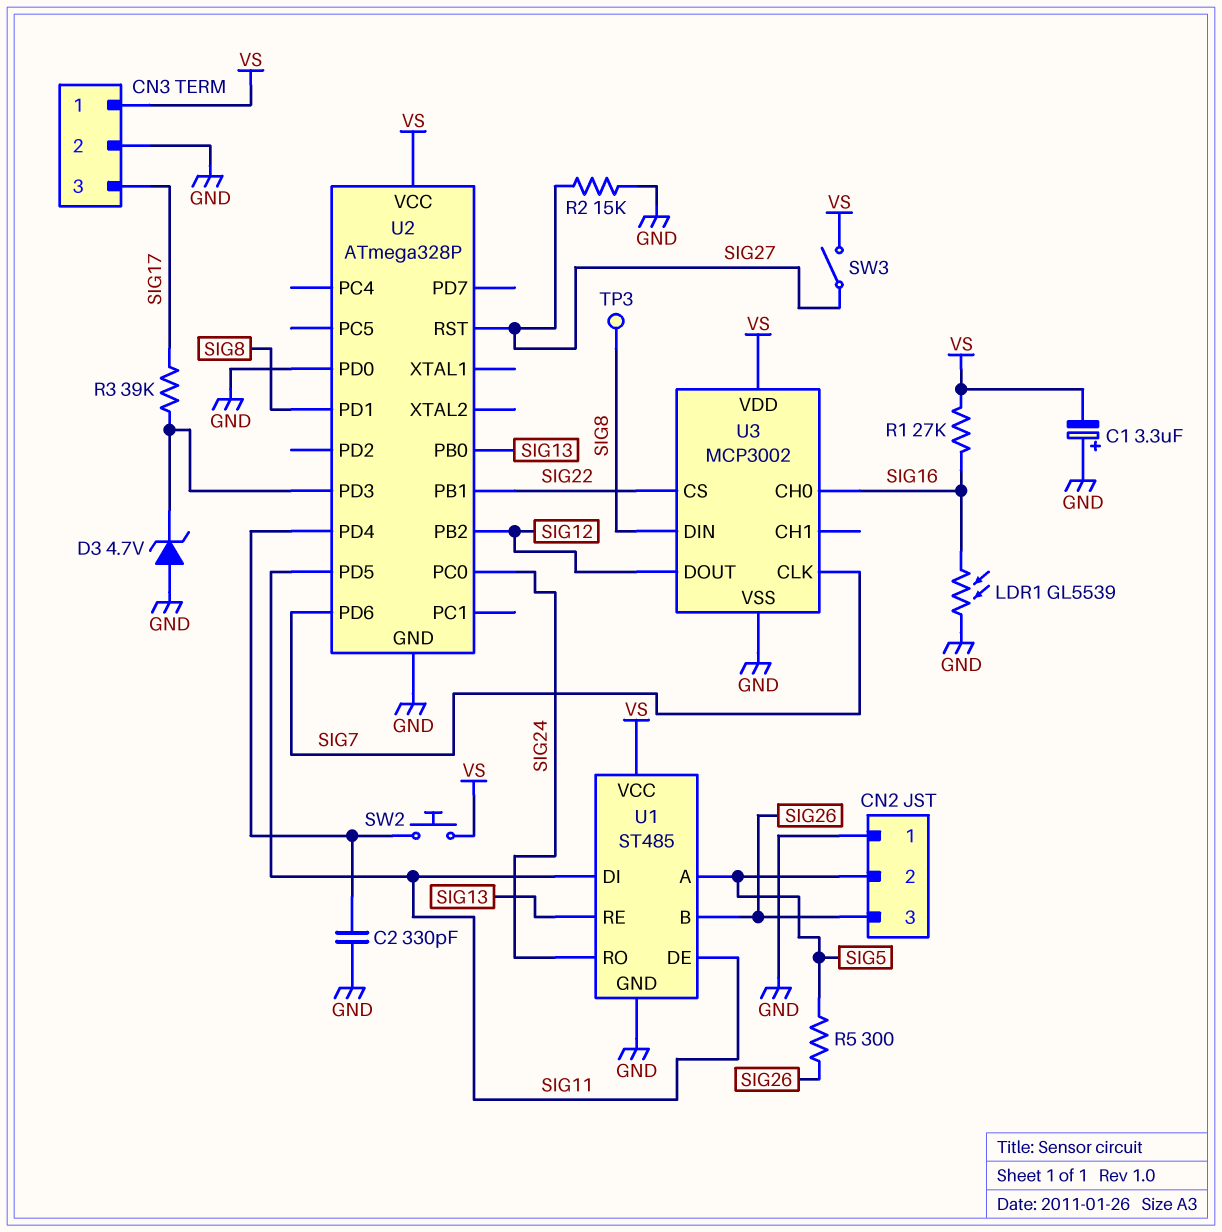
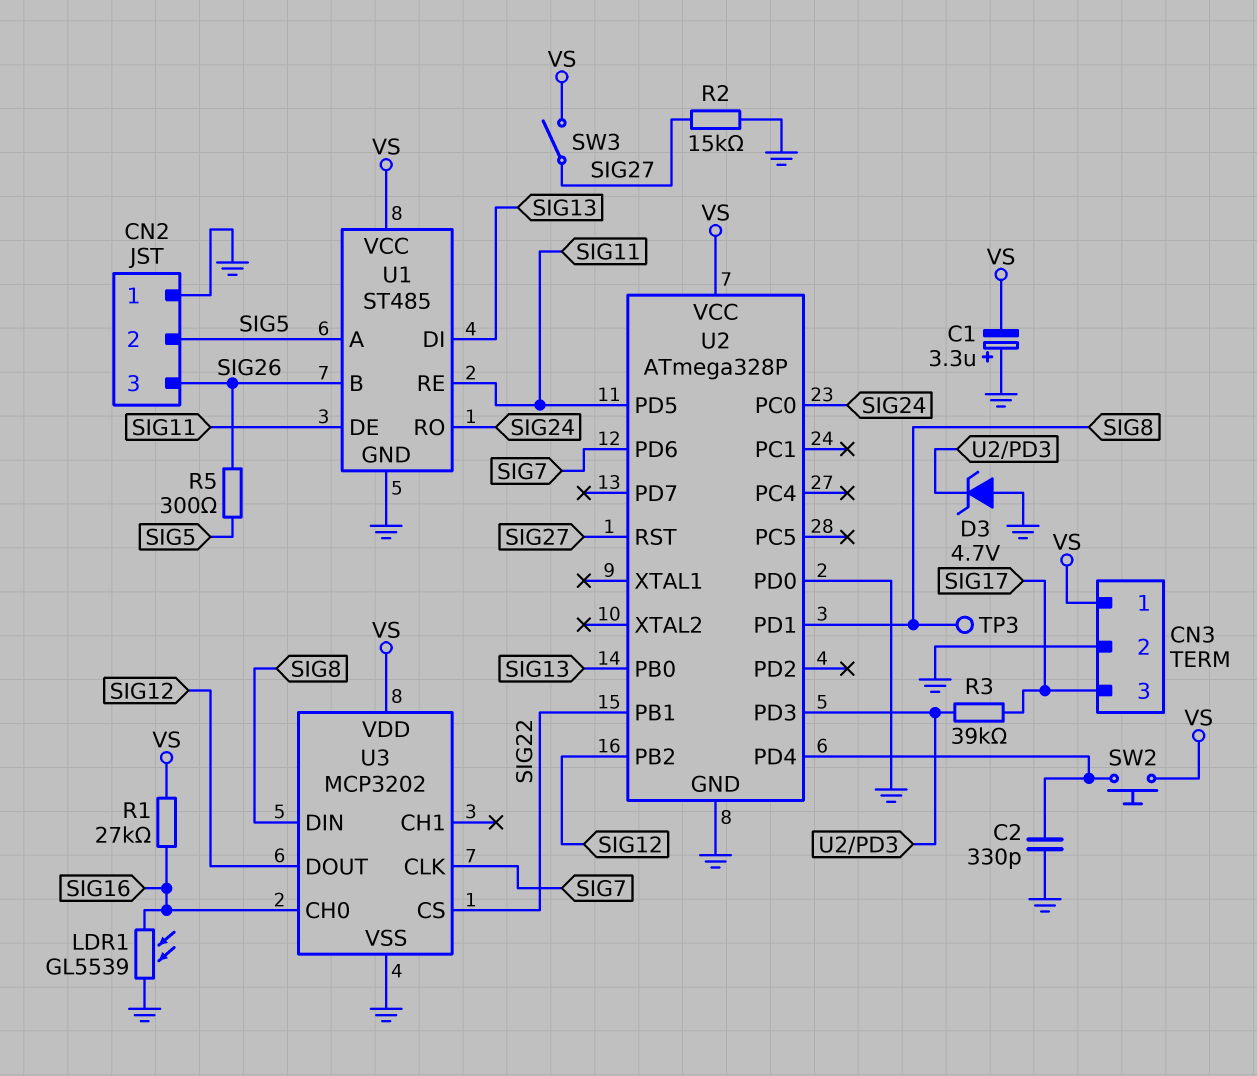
U1 pin DI: SIG11 -> SIG13
U1 pin RE: SIG13 -> SIG11
U3: MCP3002 -> MCP3202

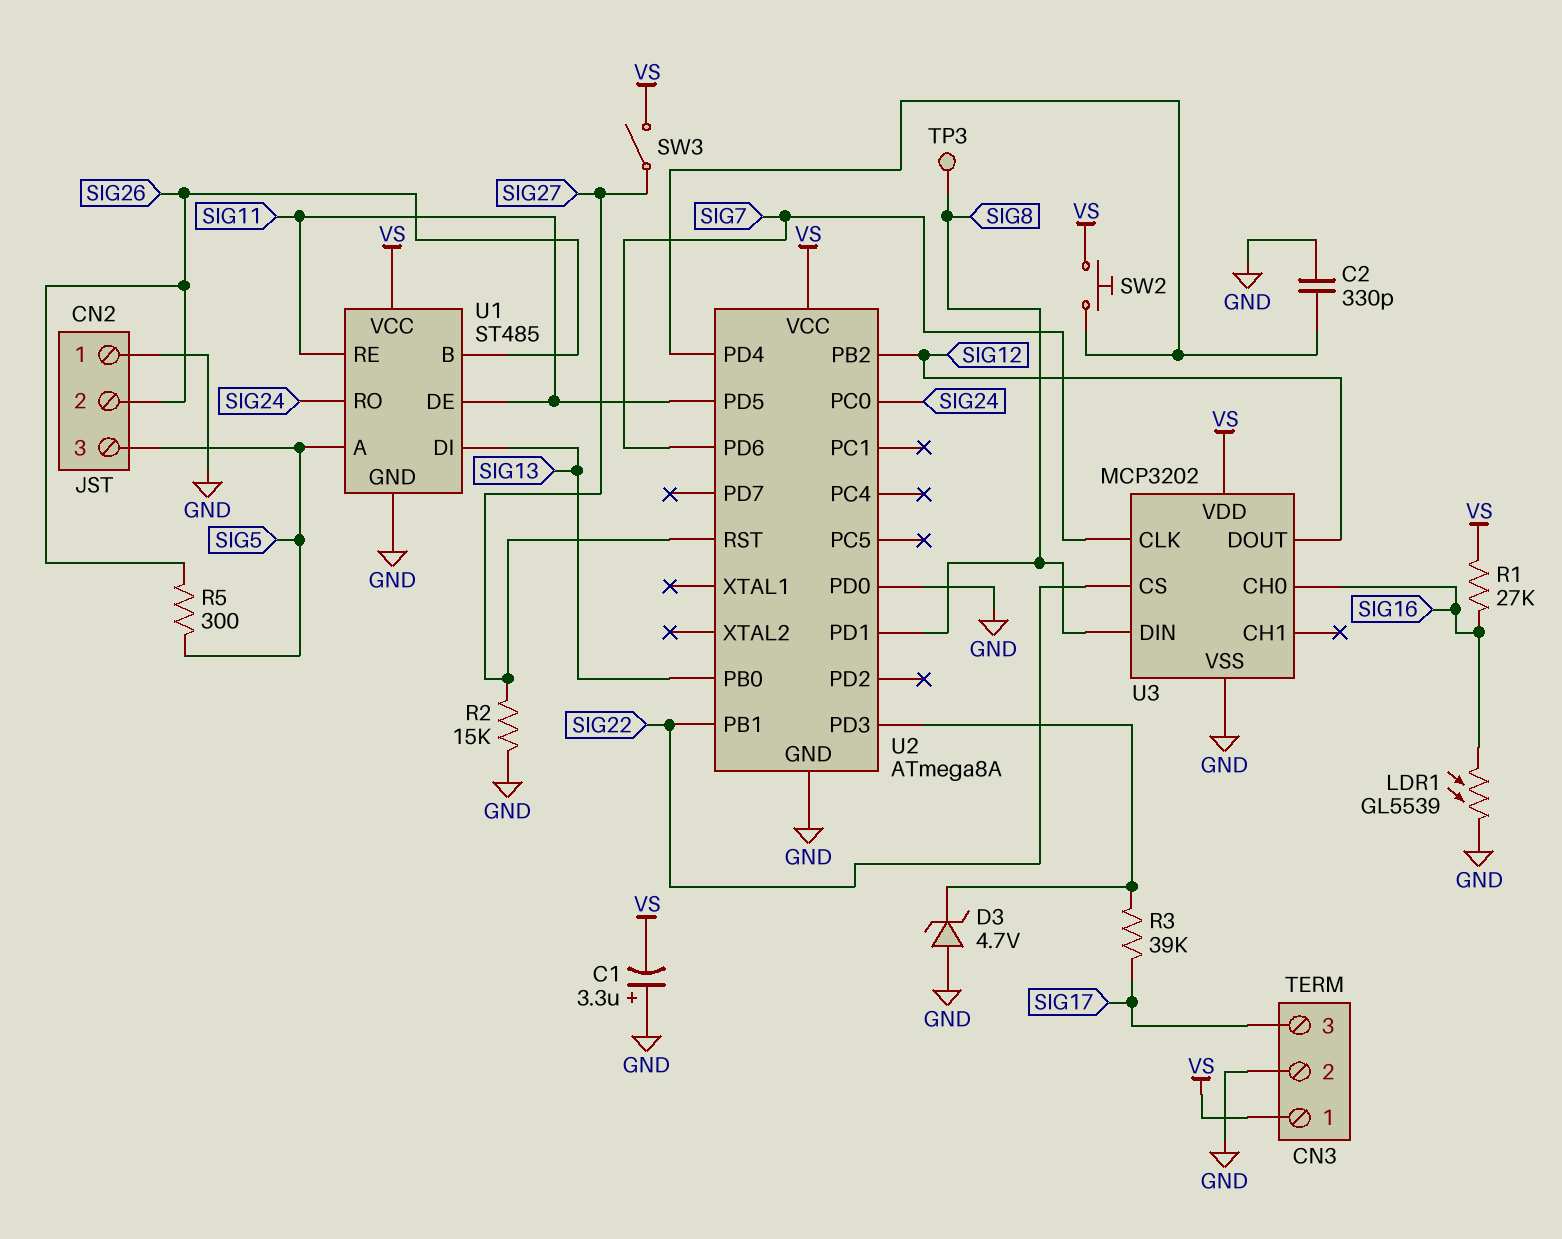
CN2 pin 2: SIG5 -> SIG26
CN2 pin 3: SIG26 -> SIG5
U2: ATmega328P -> ATmega8A

